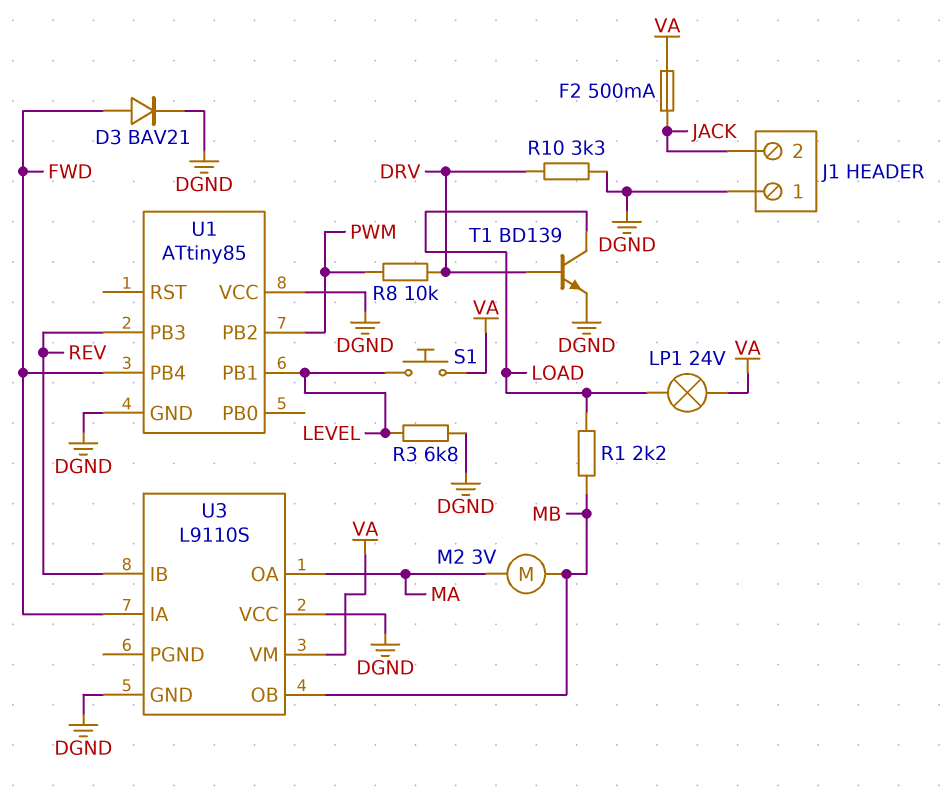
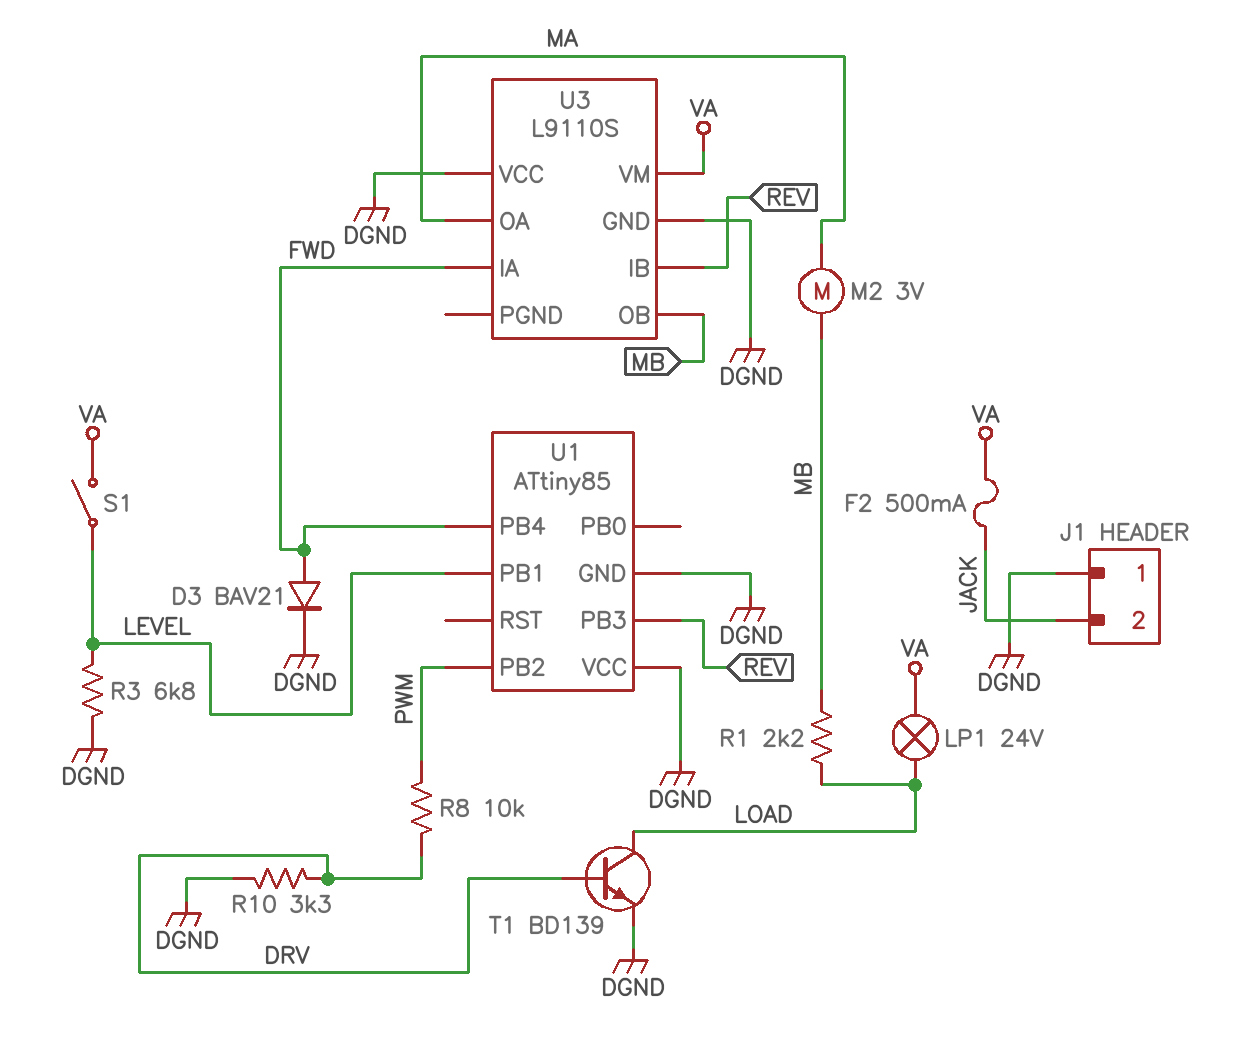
S1: button (LEVEL, VA) -> switch (LEVEL, VA)

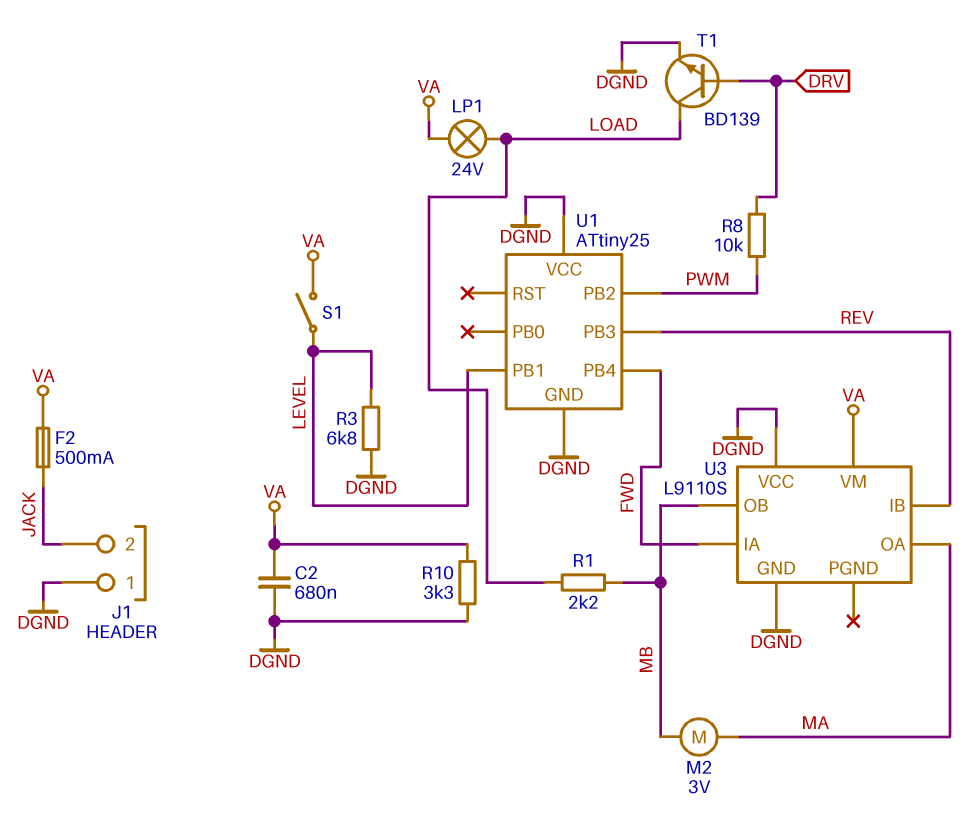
C2: none -> 680nF (DGND, VA)
D3: diode BAV21 (A FWD, K DGND) -> none
R10: 3.3k (DGND, DRV) -> 3.3k (DGND, VA)
U1: ATtiny85 -> ATtiny25

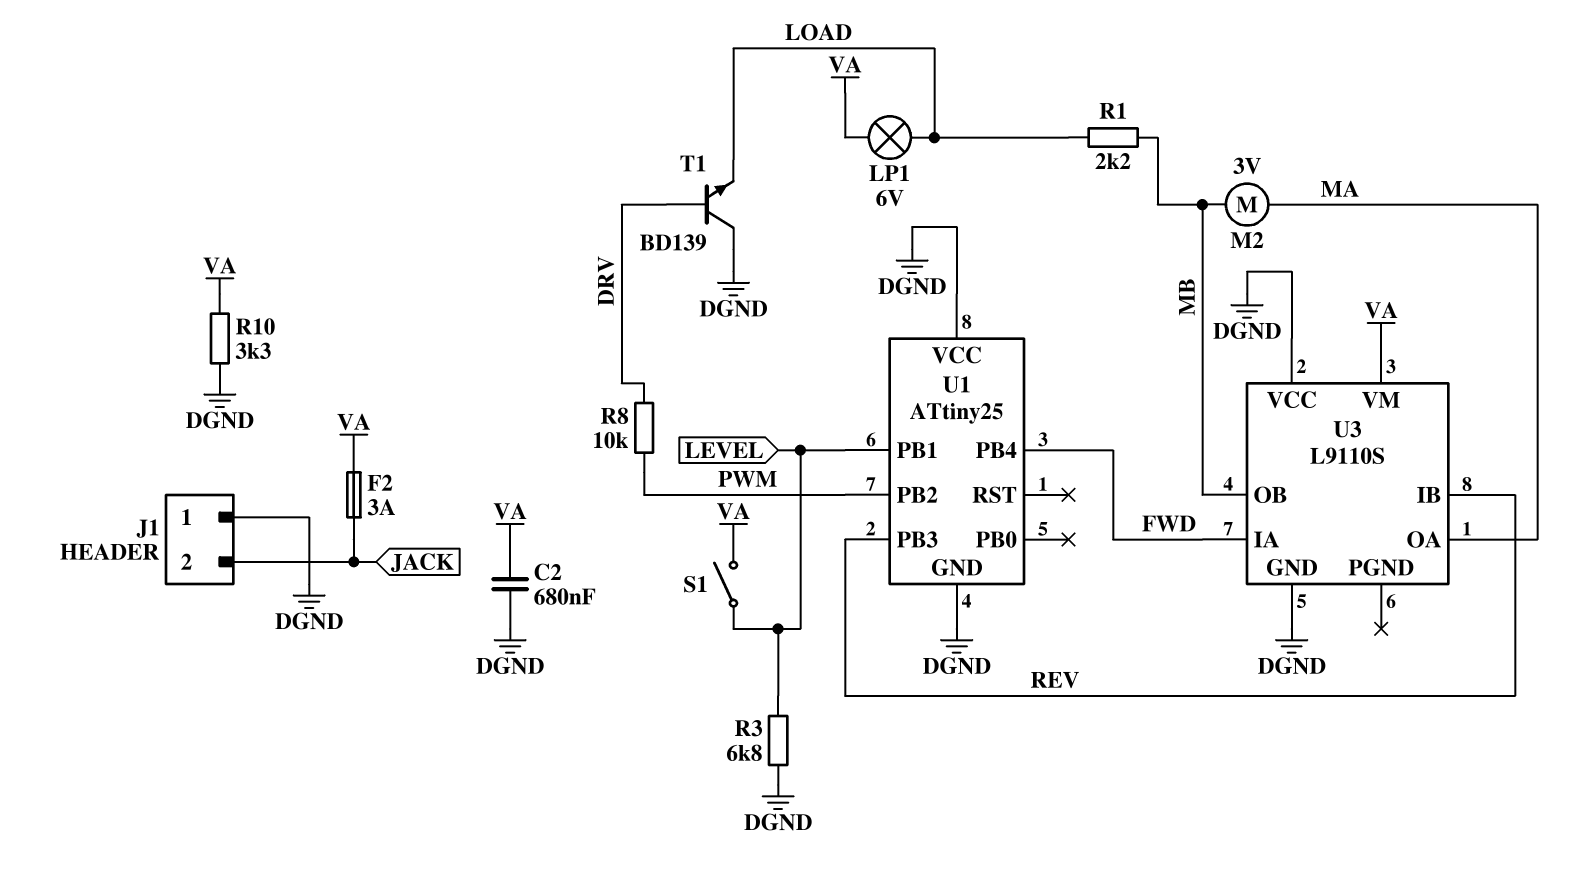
F2: 500mA (JACK, VA) -> 3A (JACK, VA)
LP1: lamp 24V (LOAD, VA) -> lamp 6V (LOAD, VA)
T1: NPN BD139 (B DRV, C LOAD, E DGND) -> NPN BD139 (B DRV, C DGND, E LOAD)

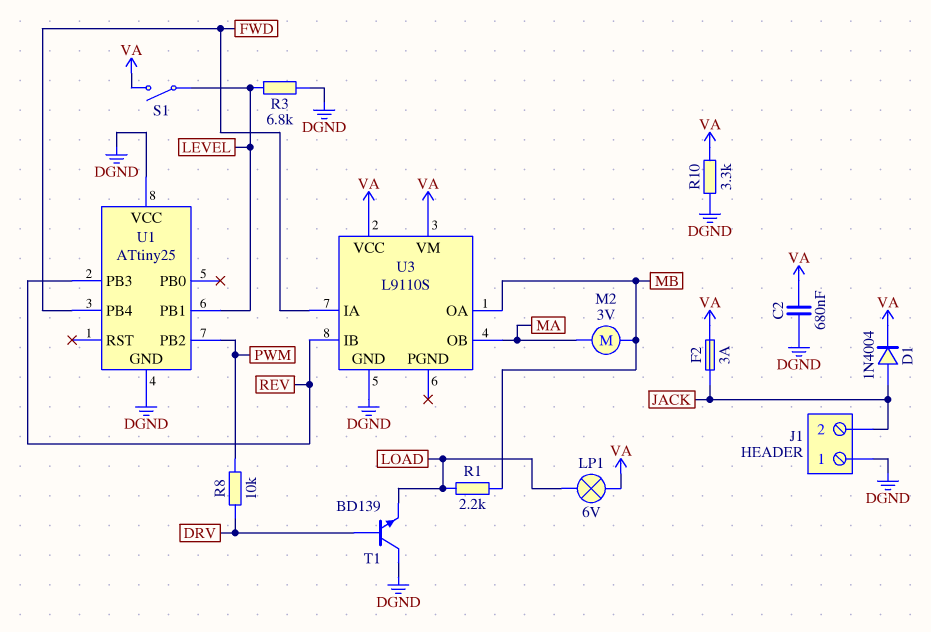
D1: none -> diode 1N4004 (A JACK, K VA)
U3 pin OA: MA -> MB
U3 pin OB: MB -> MA
U3 pin VCC: DGND -> VA

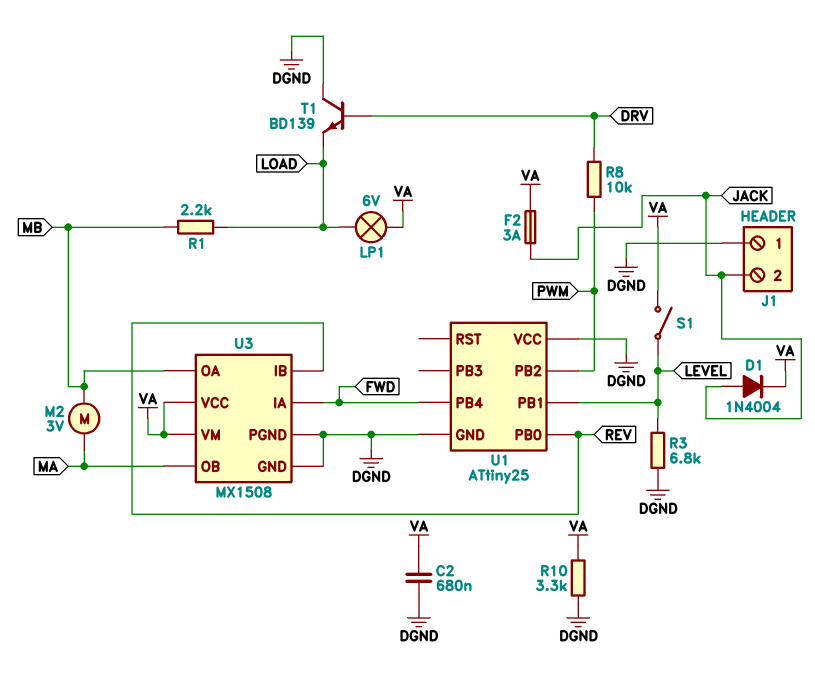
U1 pin PB0: none -> REV
U1 pin PB3: REV -> none
U3: L9110S -> MX1508
U3 pin PGND: none -> DGND

